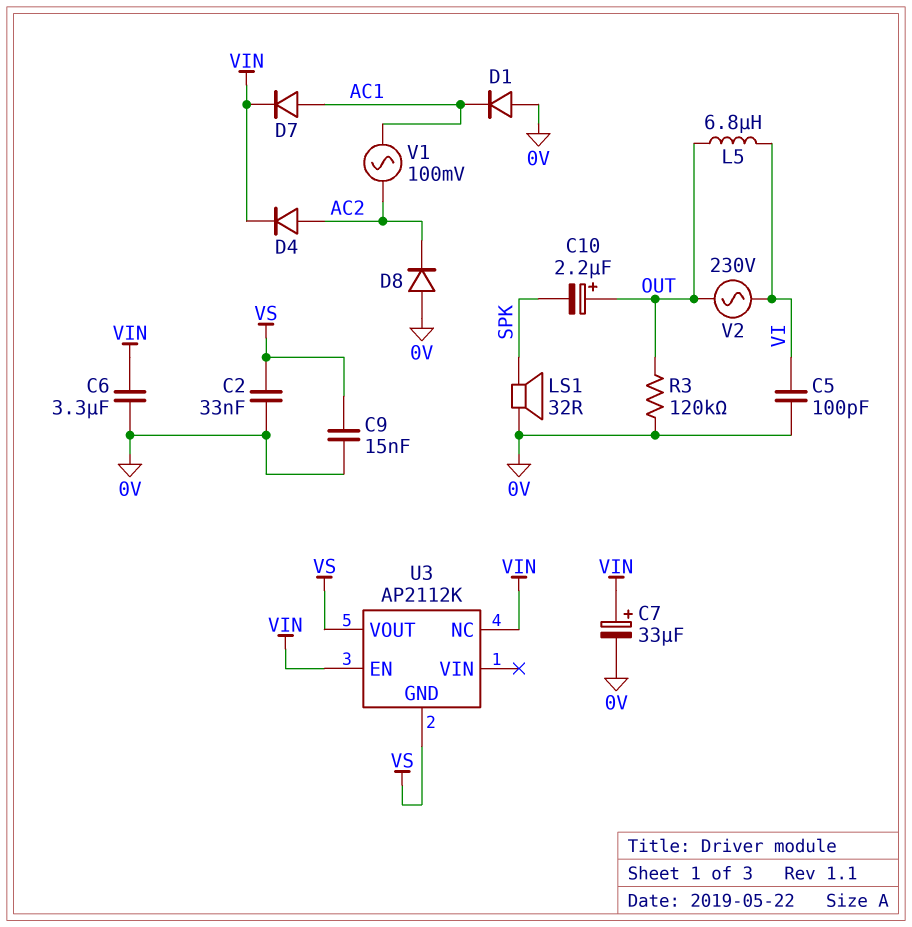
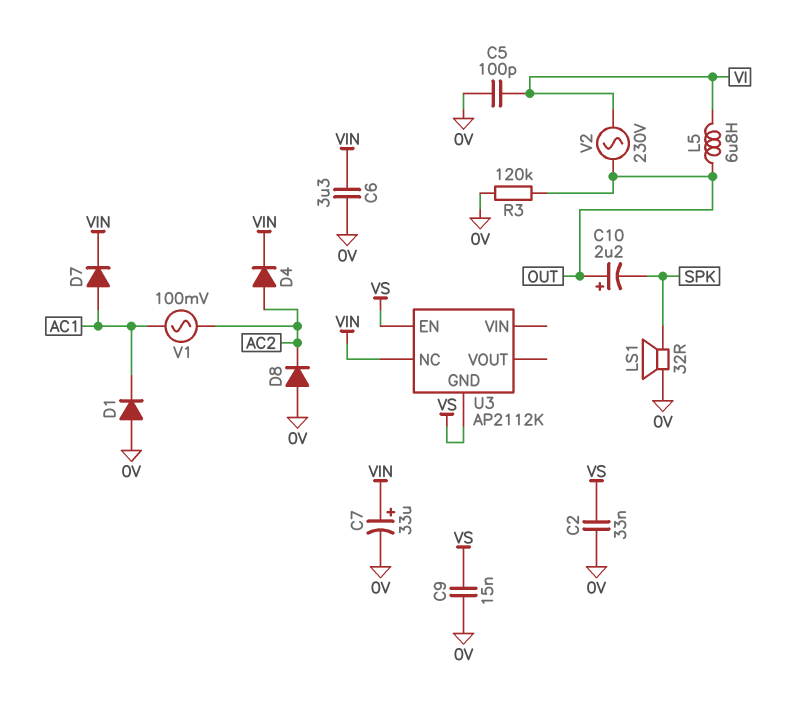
U3 pin EN: VIN -> VS
U3 pin VOUT: VS -> none

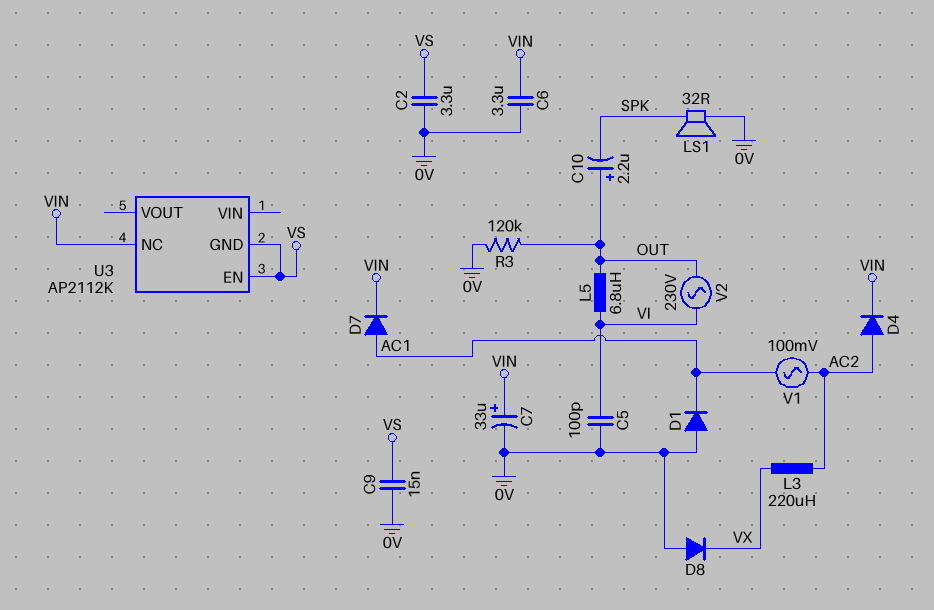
C2: 33nF (0V, VS) -> 3.3uF (0V, VS)
D8: diode (A 0V, K AC2) -> diode (A 0V, K VX)
L3: none -> 220uH (AC2, VX)

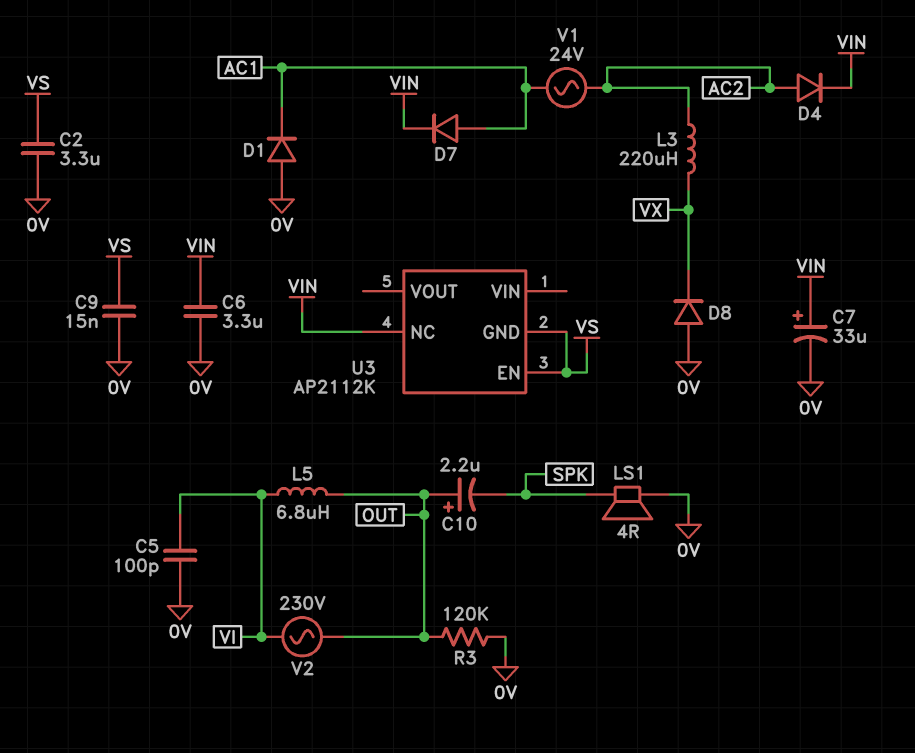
LS1: speaker 32R (0V, SPK) -> speaker 4R (0V, SPK)
V1: AC 100mV (AC1, AC2) -> AC 24V (AC1, AC2)

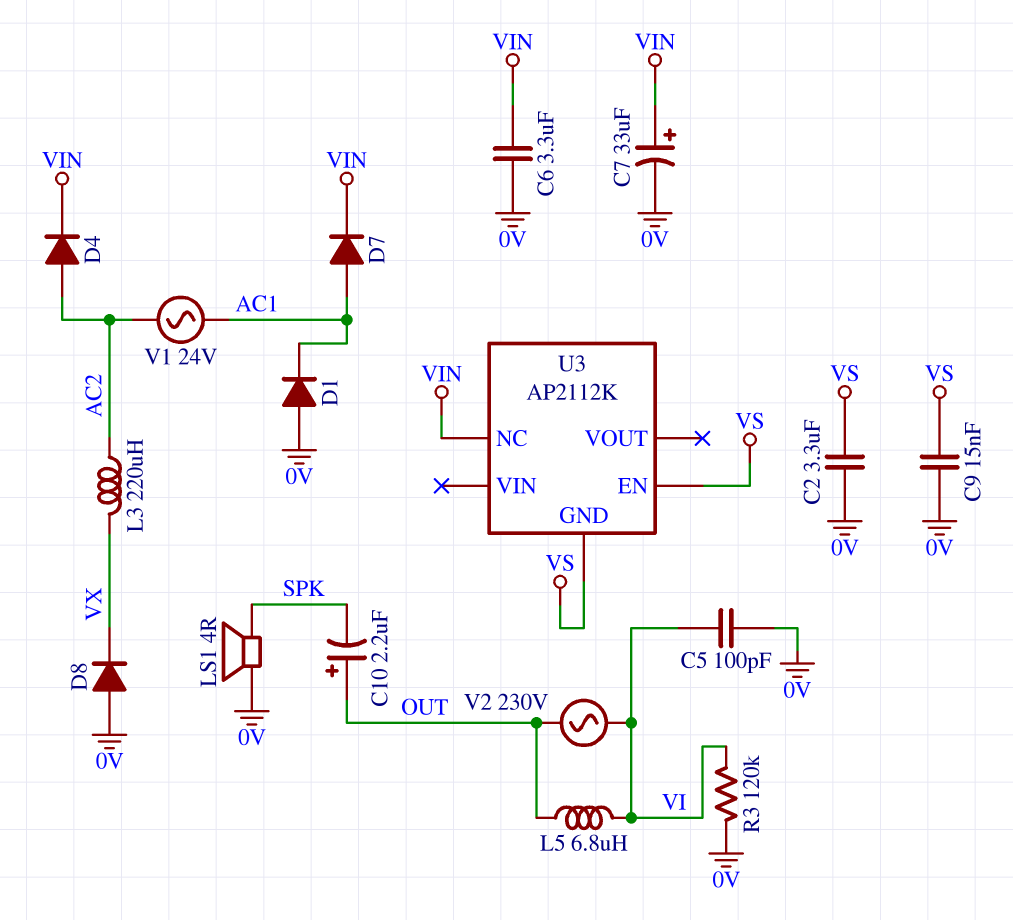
R3: 120k (0V, OUT) -> 120k (0V, VI)

